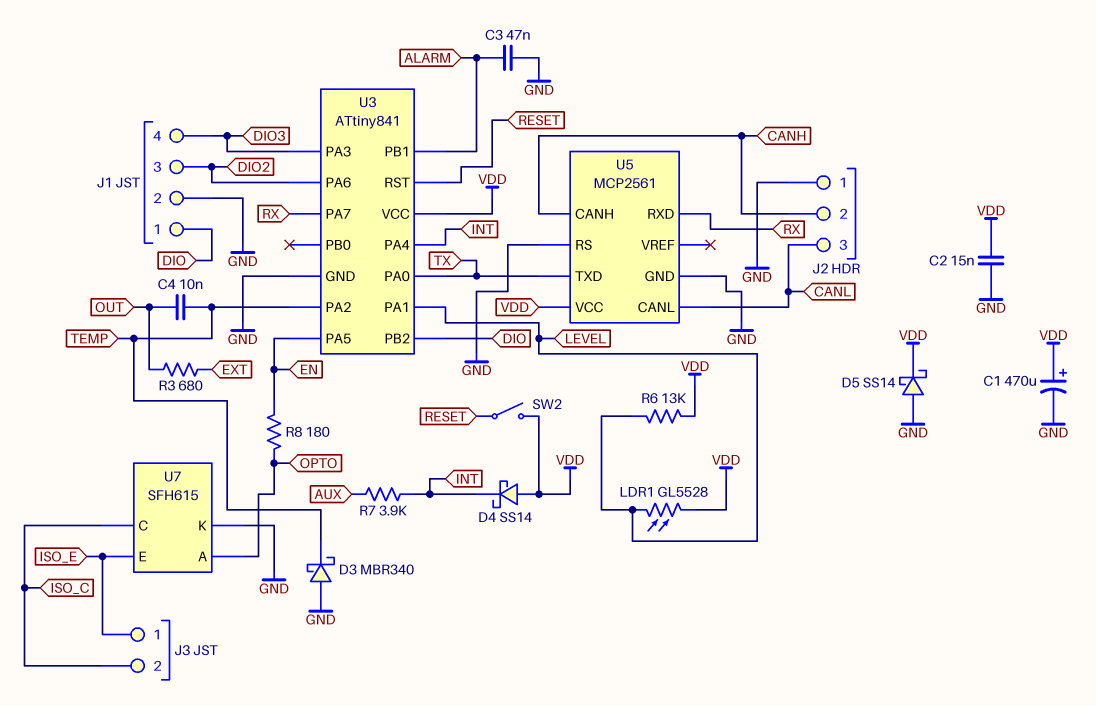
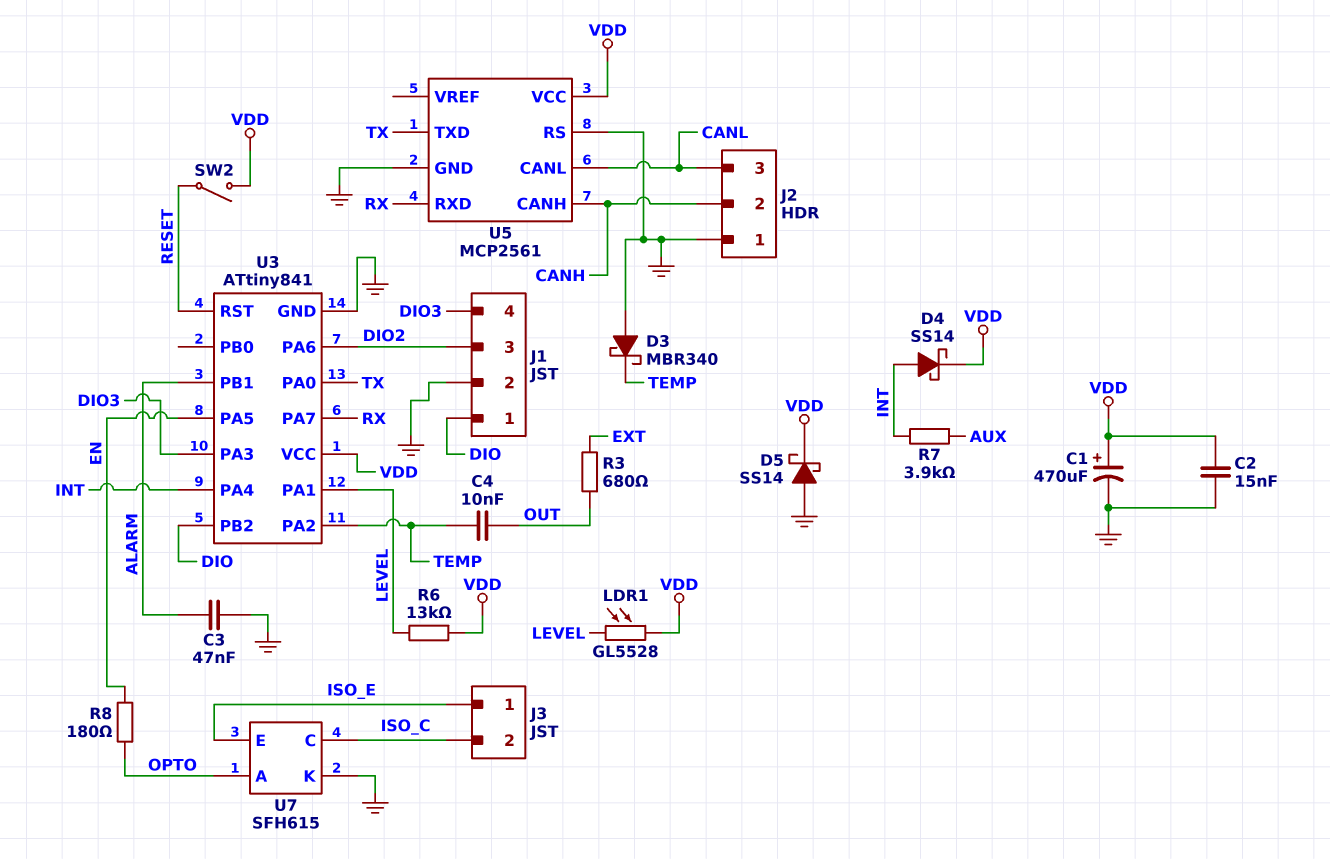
D4: schottky SS14 (A VDD, K INT) -> schottky SS14 (A INT, K VDD)

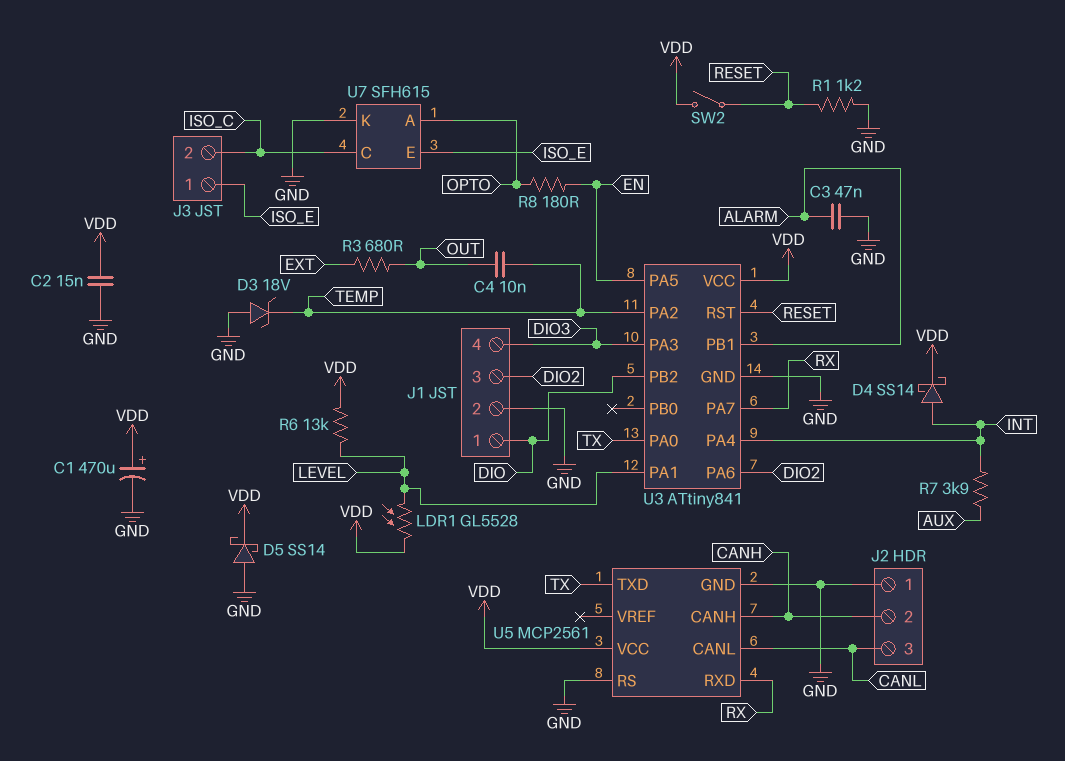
D3: schottky MBR340 (A GND, K TEMP) -> zener 18V (A GND, K TEMP)
R1: none -> 1.2k (GND, RESET)

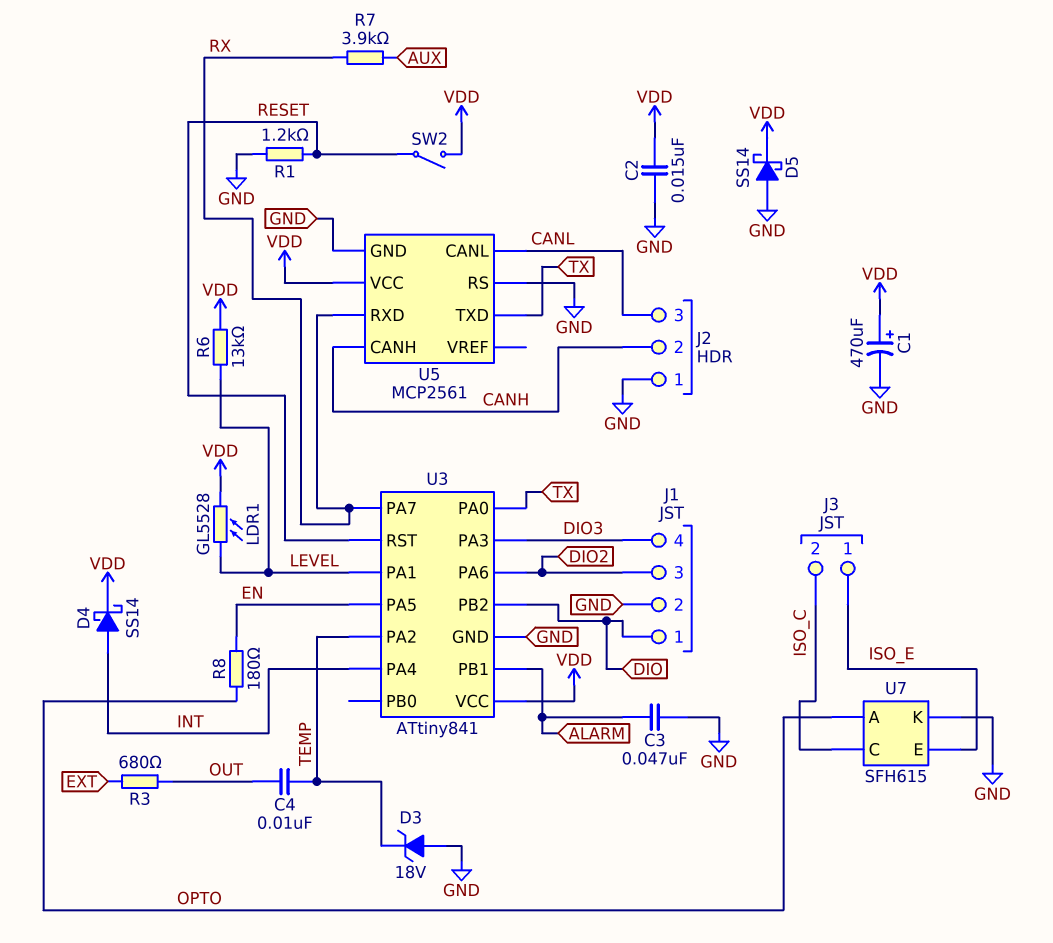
R7: 3.9k (AUX, INT) -> 3.9k (AUX, RX)

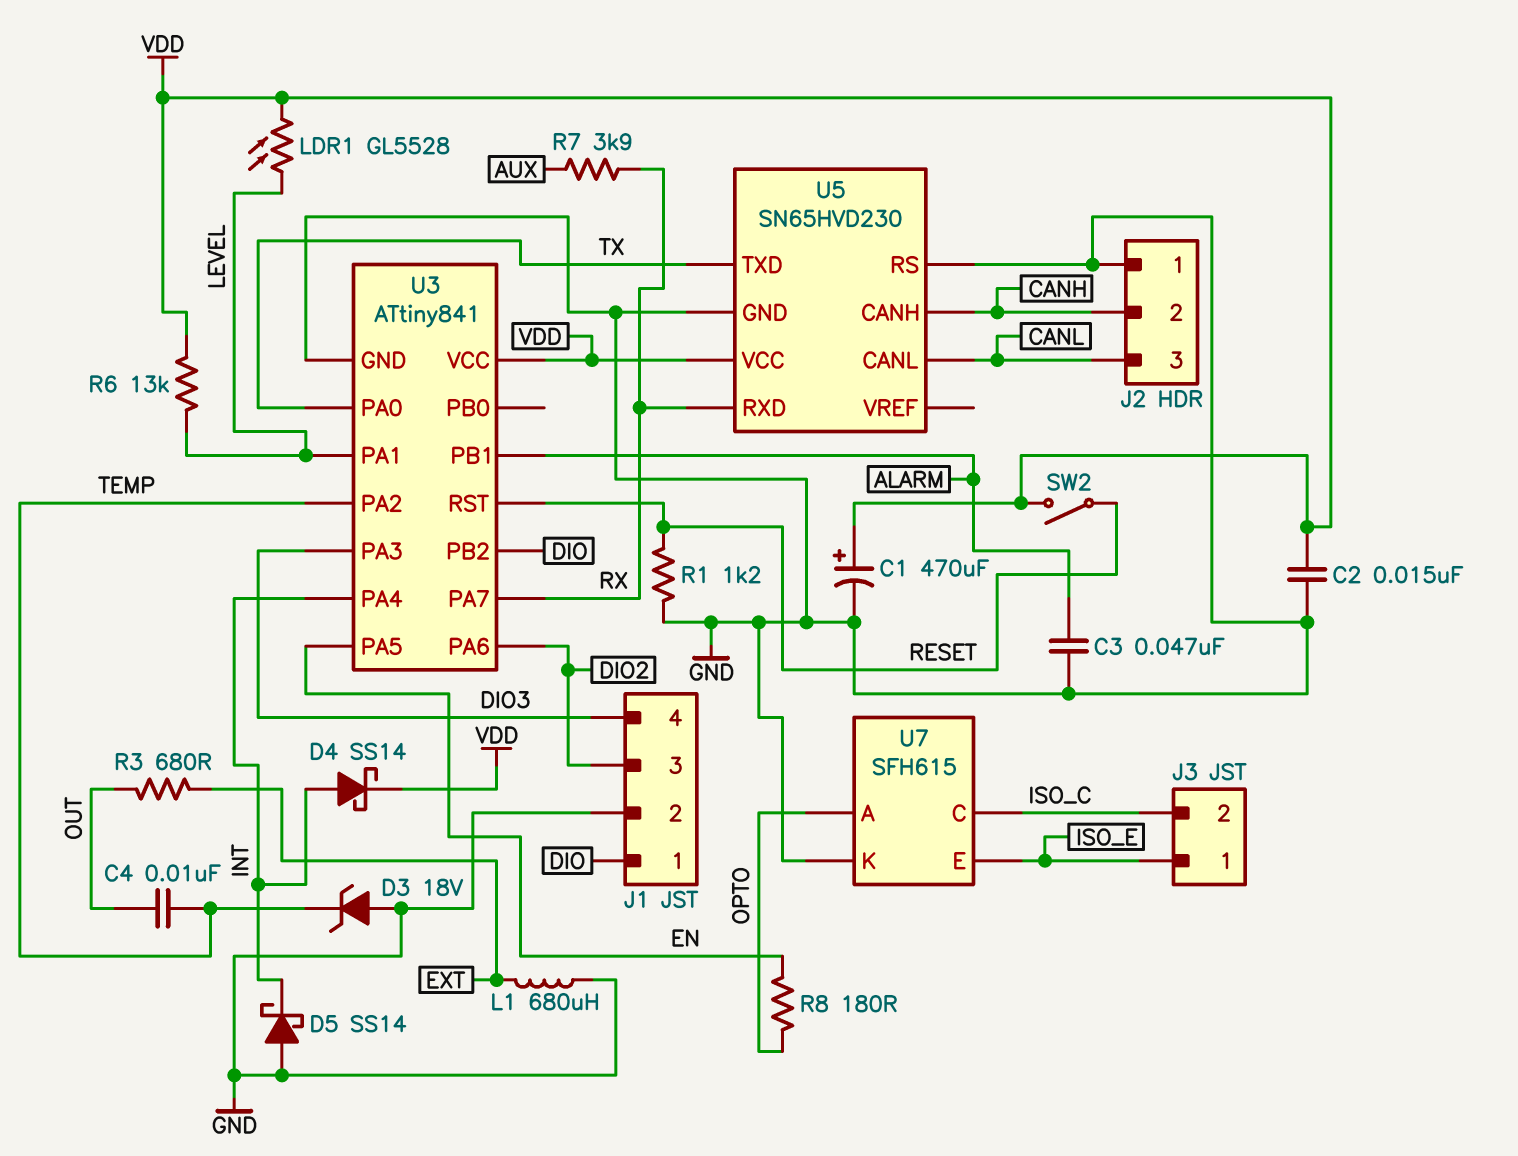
D5: schottky SS14 (A GND, K VDD) -> schottky SS14 (A GND, K INT)
L1: none -> 680uH (EXT, GND)
U5: MCP2561 -> SN65HVD230

